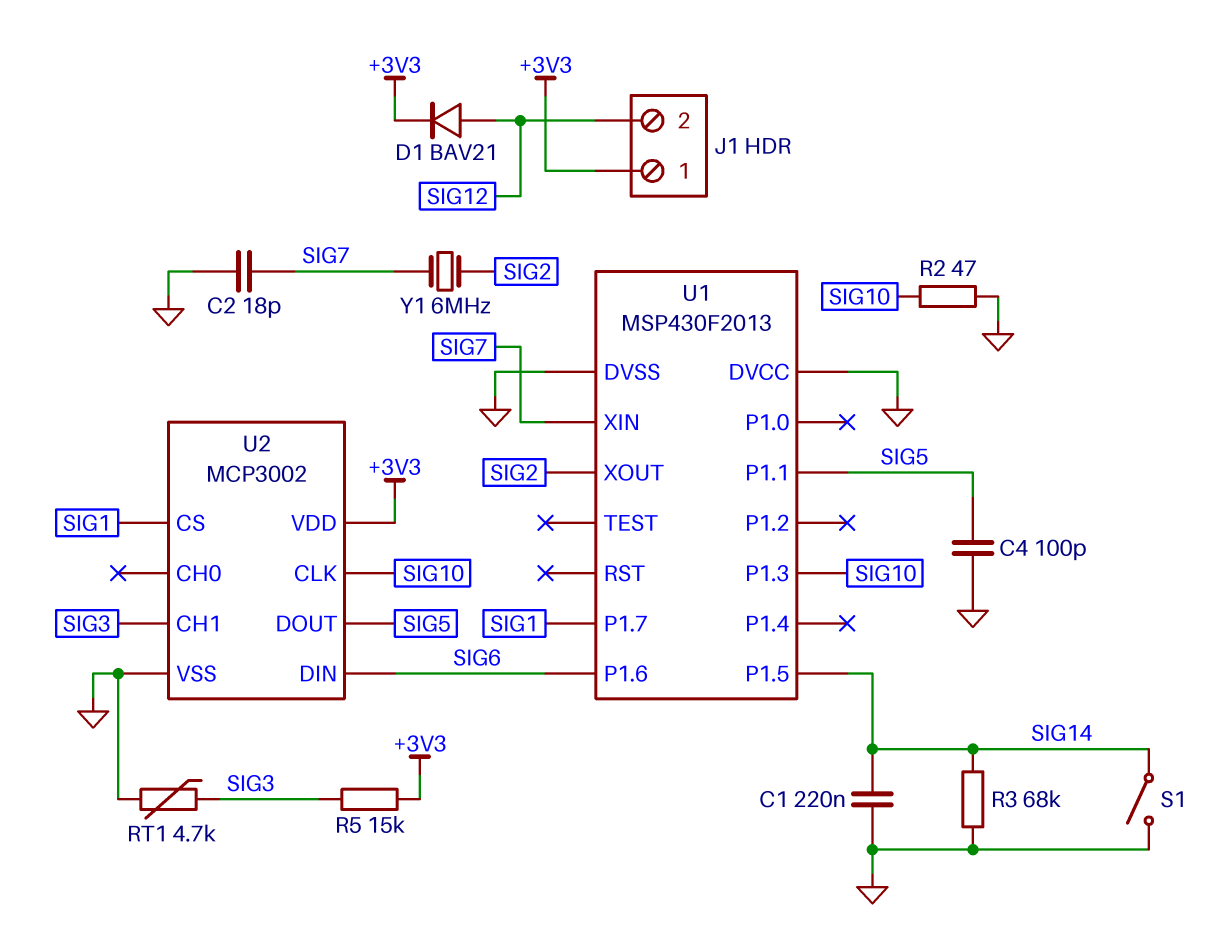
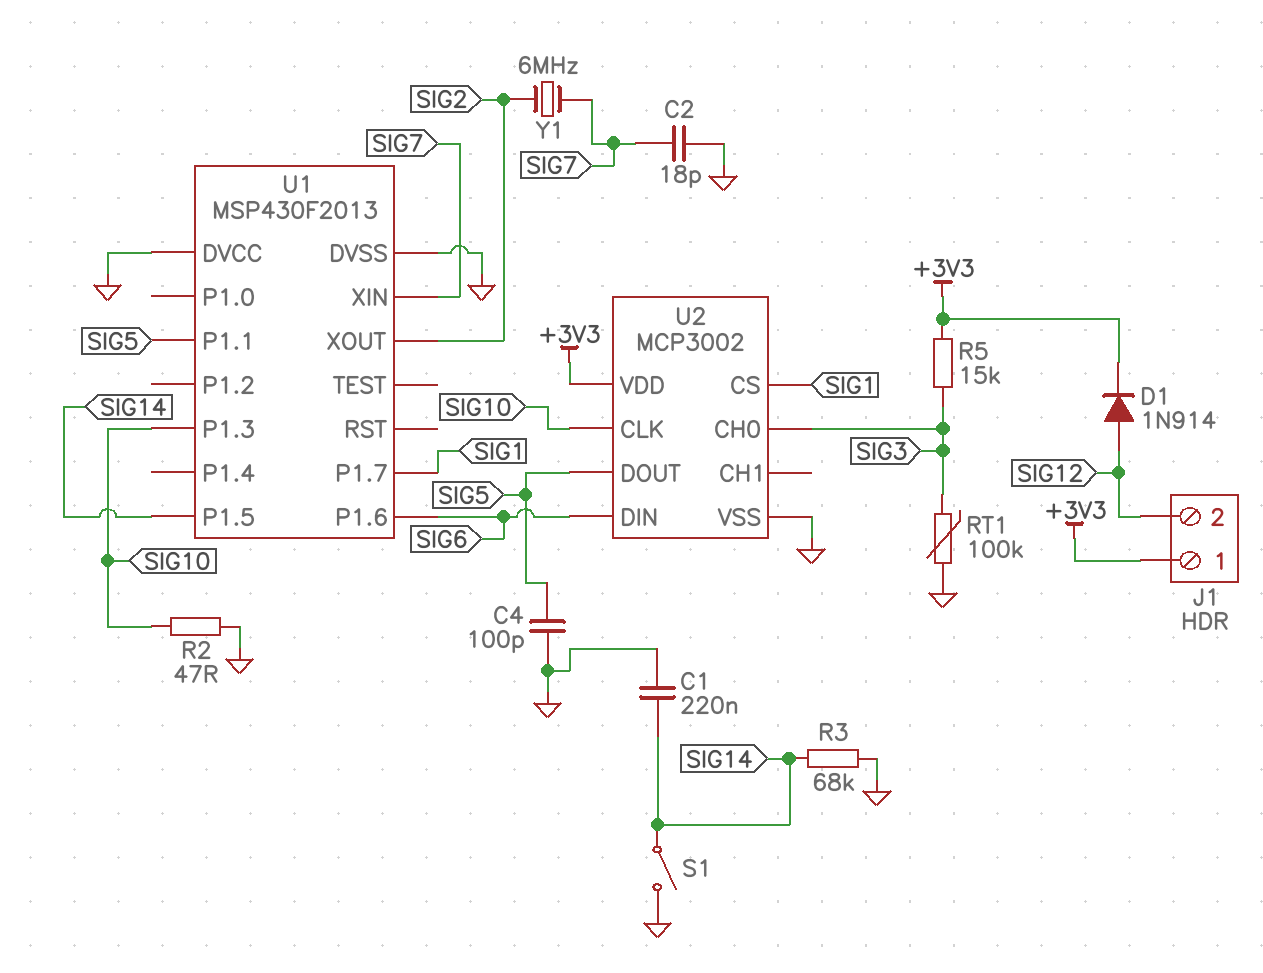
D1: diode BAV21 (A SIG12, K +3V3) -> diode 1N914 (A SIG12, K +3V3)
RT1: 4.7k (GND, SIG3) -> 100k (GND, SIG3)
U2 pin CH0: none -> SIG3
U2 pin CH1: SIG3 -> none

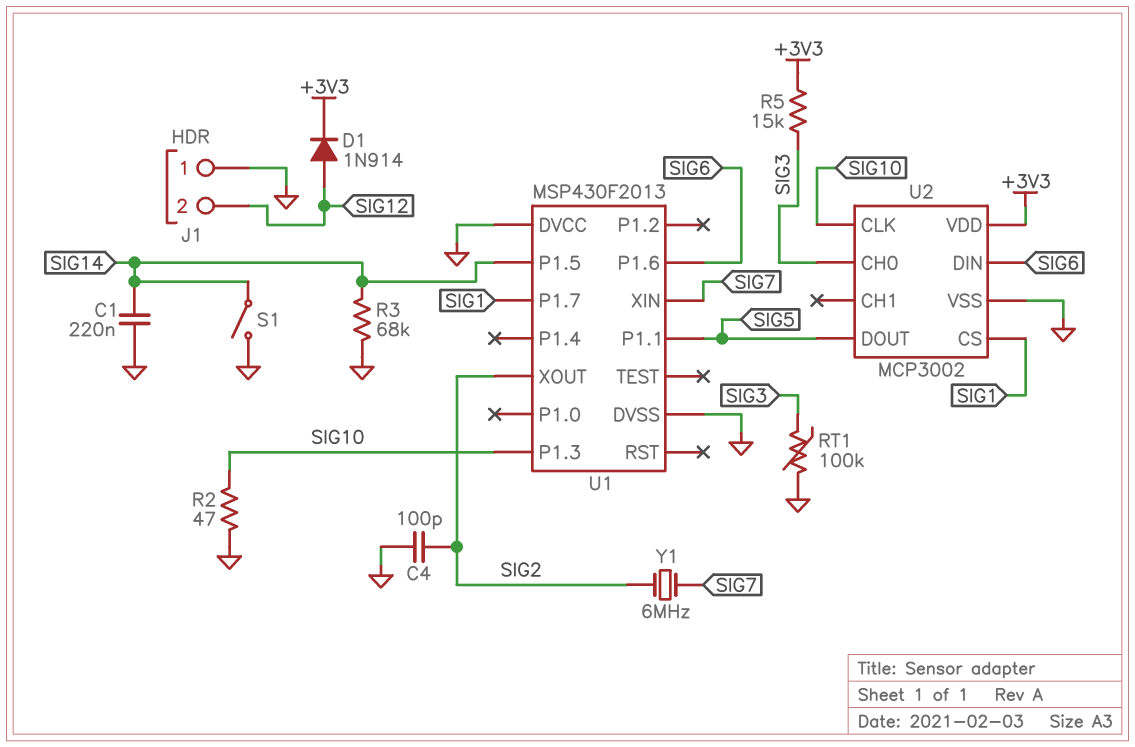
C2: 18pF (GND, SIG7) -> none
C4: 100pF (GND, SIG5) -> 100pF (GND, SIG2)
J1 pin 1: +3V3 -> GND

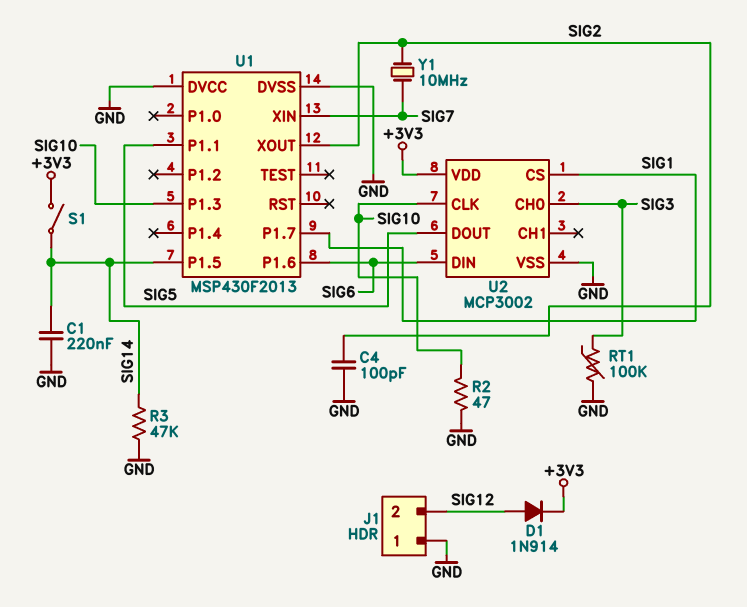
R3: 68k (GND, SIG14) -> 47k (GND, SIG14)
R5: 15k (+3V3, SIG3) -> none
S1: switch (GND, SIG14) -> switch (+3V3, SIG14)
Y1: 6MHz (SIG2, SIG7) -> 10MHz (SIG2, SIG7)

